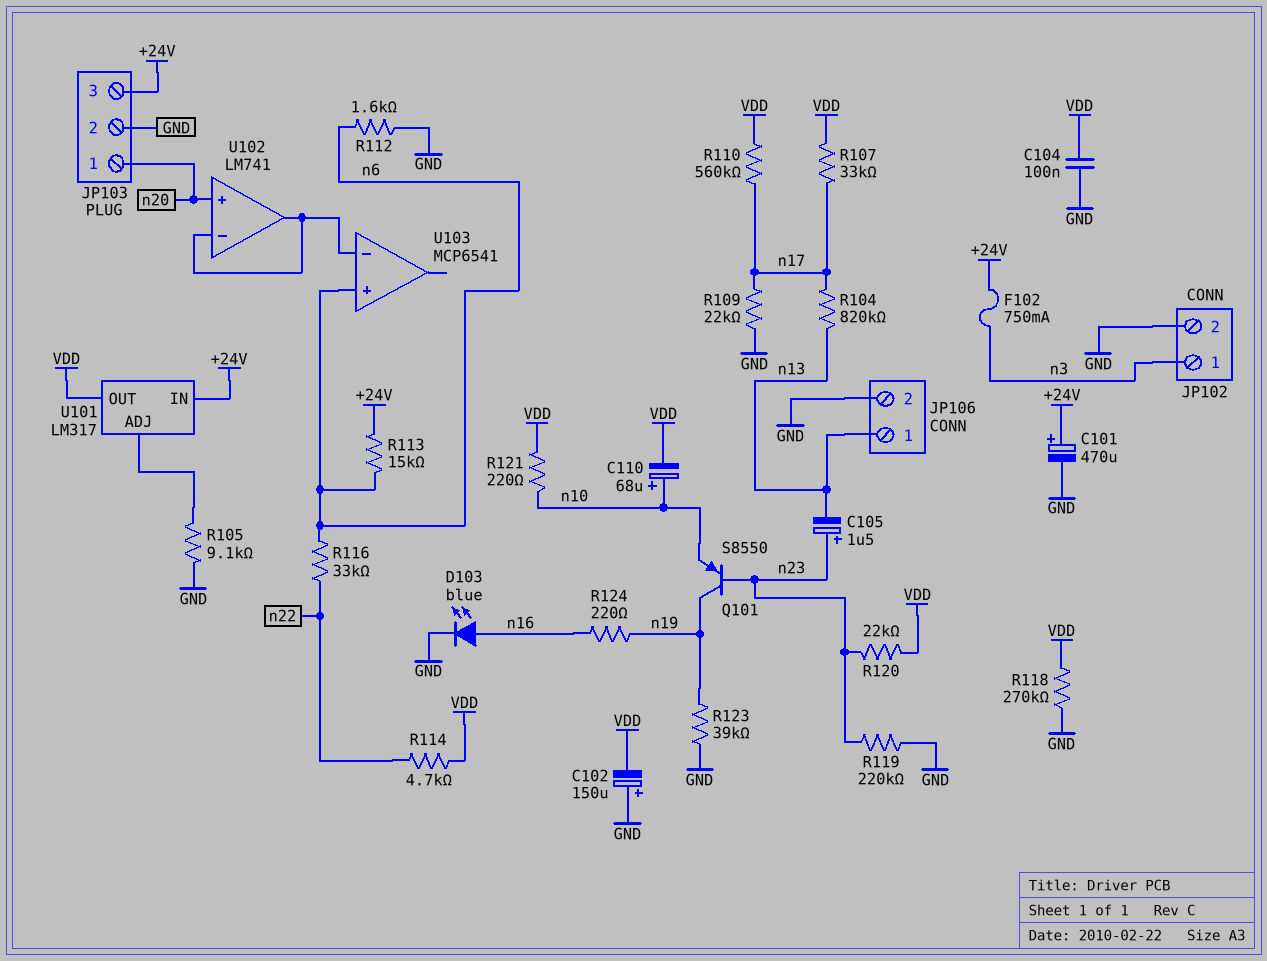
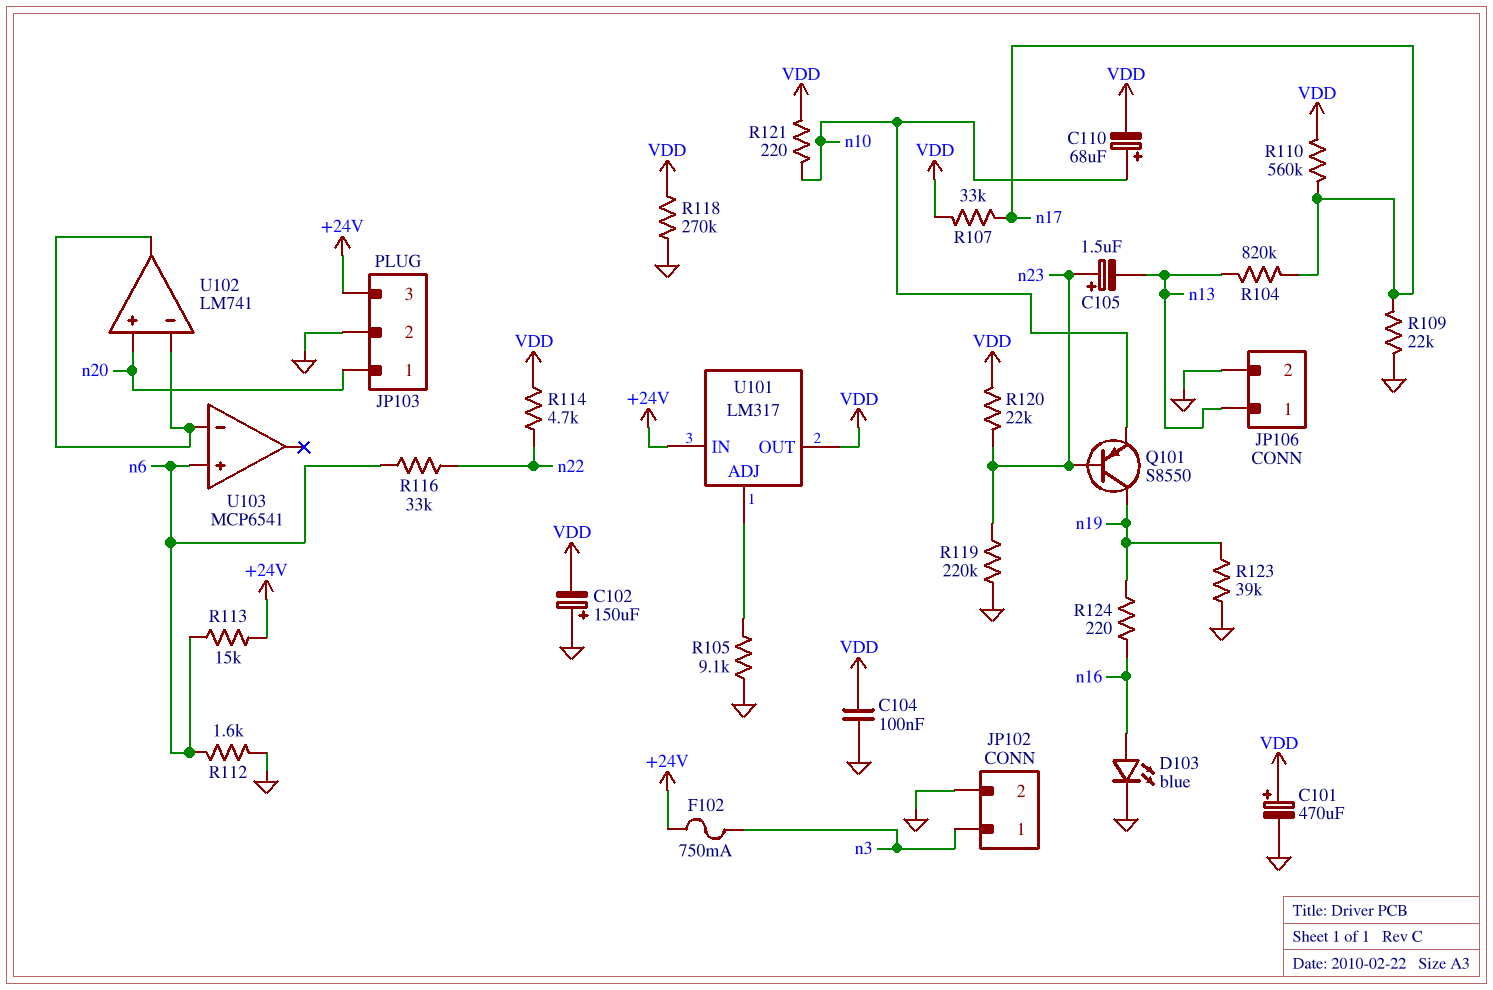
C101: 470uF (plus +24V, minus GND) -> 470uF (plus VDD, minus GND)

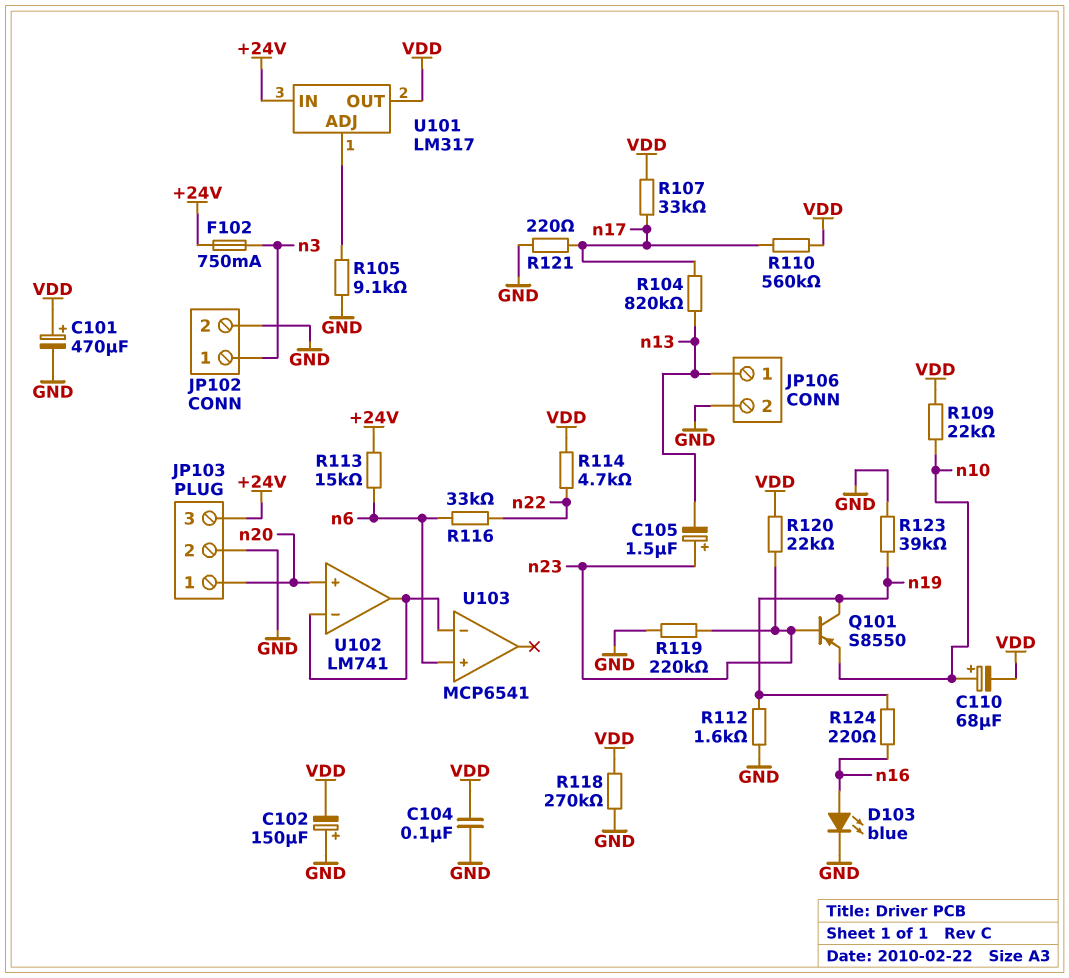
R109: 22k (GND, n17) -> 22k (VDD, n10)
R112: 1.6k (GND, n6) -> 1.6k (GND, n19)
R121: 220 (VDD, n10) -> 220 (GND, n17)

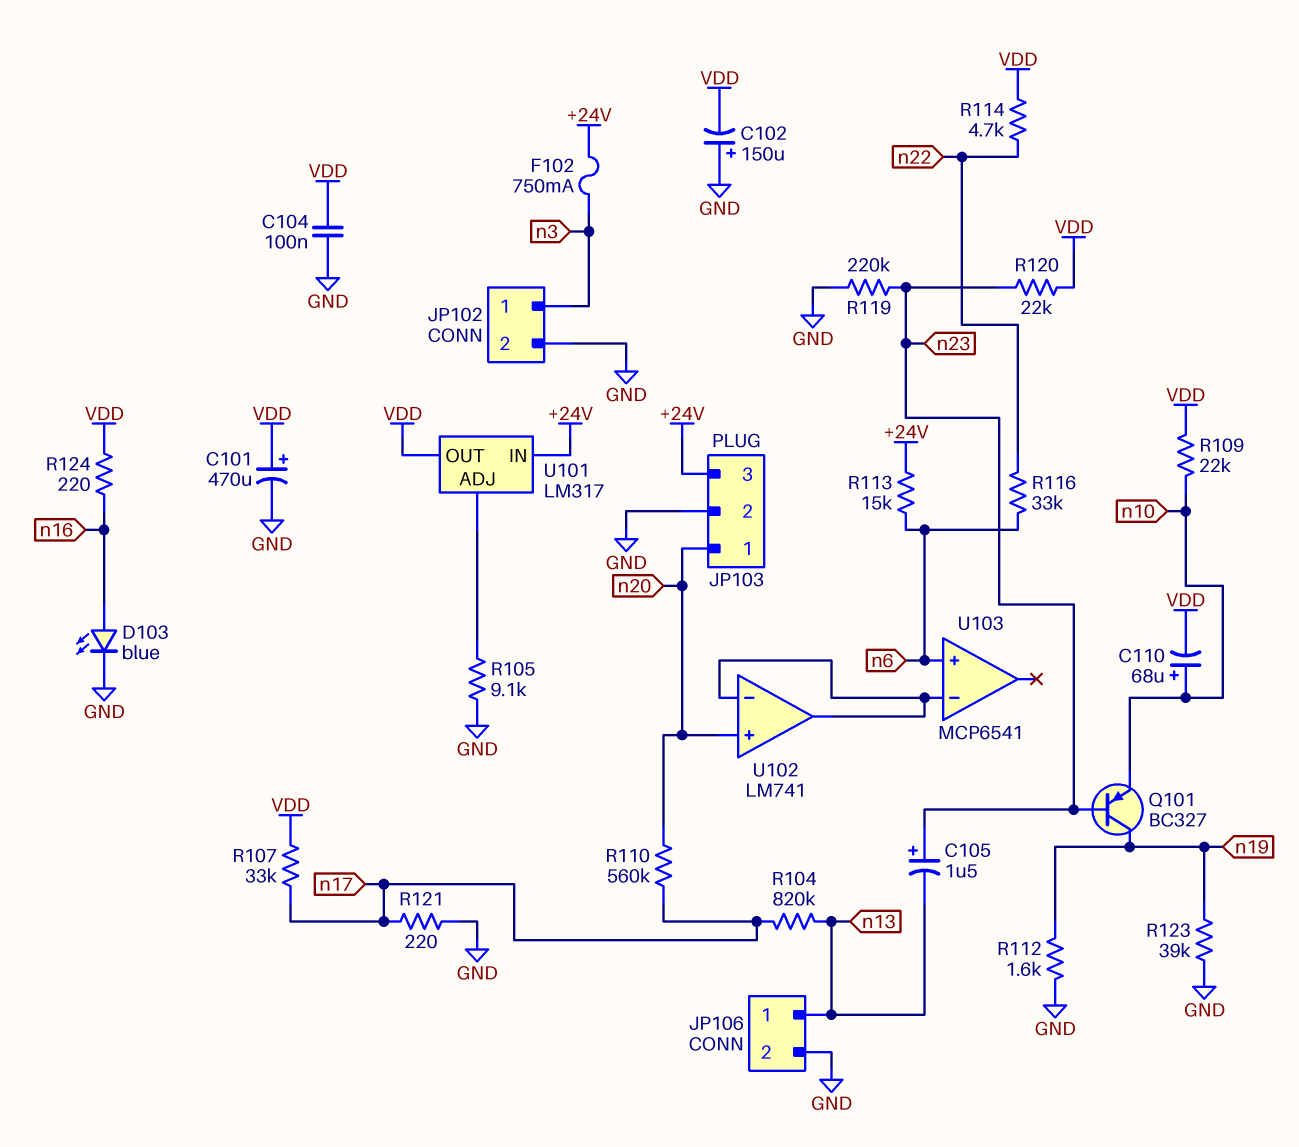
Q101: PNP S8550 (B n23, C n19, E n10) -> PNP BC327 (B n23, C n19, E n10)
R110: 560k (VDD, n17) -> 560k (n17, n20)
R118: 270k (GND, VDD) -> none
R124: 220 (n16, n19) -> 220 (VDD, n16)

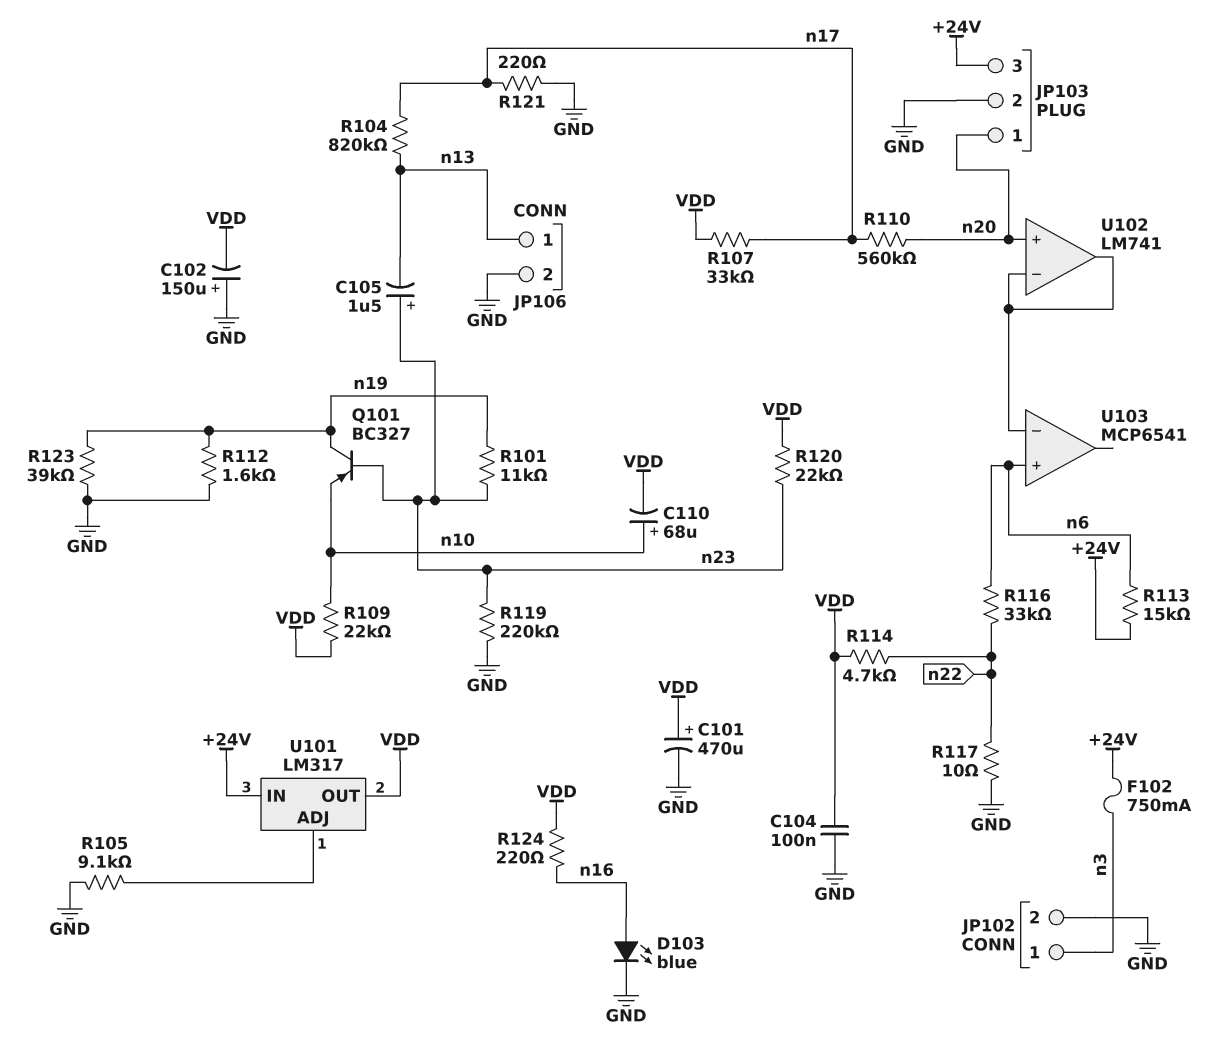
R101: none -> 11k (n19, n23)
R117: none -> 10 (GND, n22)

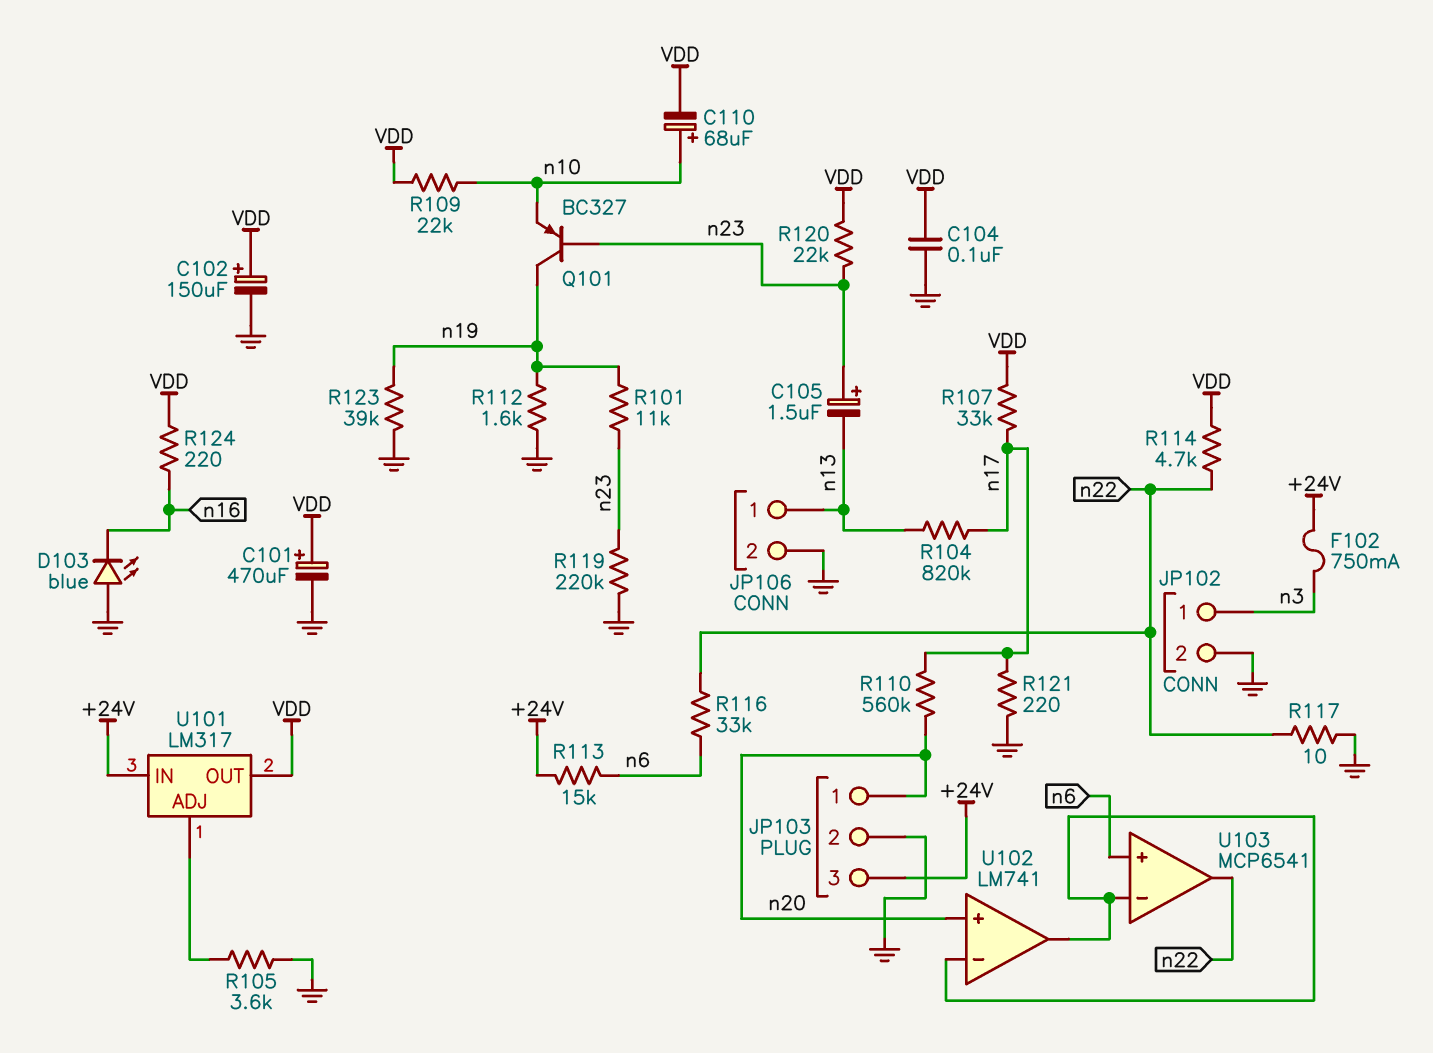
C102: 150uF (plus GND, minus VDD) -> 150uF (plus VDD, minus GND)
D103: LED blue (A n16, K GND) -> LED blue (A GND, K n16)
R105: 9.1k (GND, U101/ADJ) -> 3.6k (GND, U101/ADJ)
U103 pin out: none -> n22

